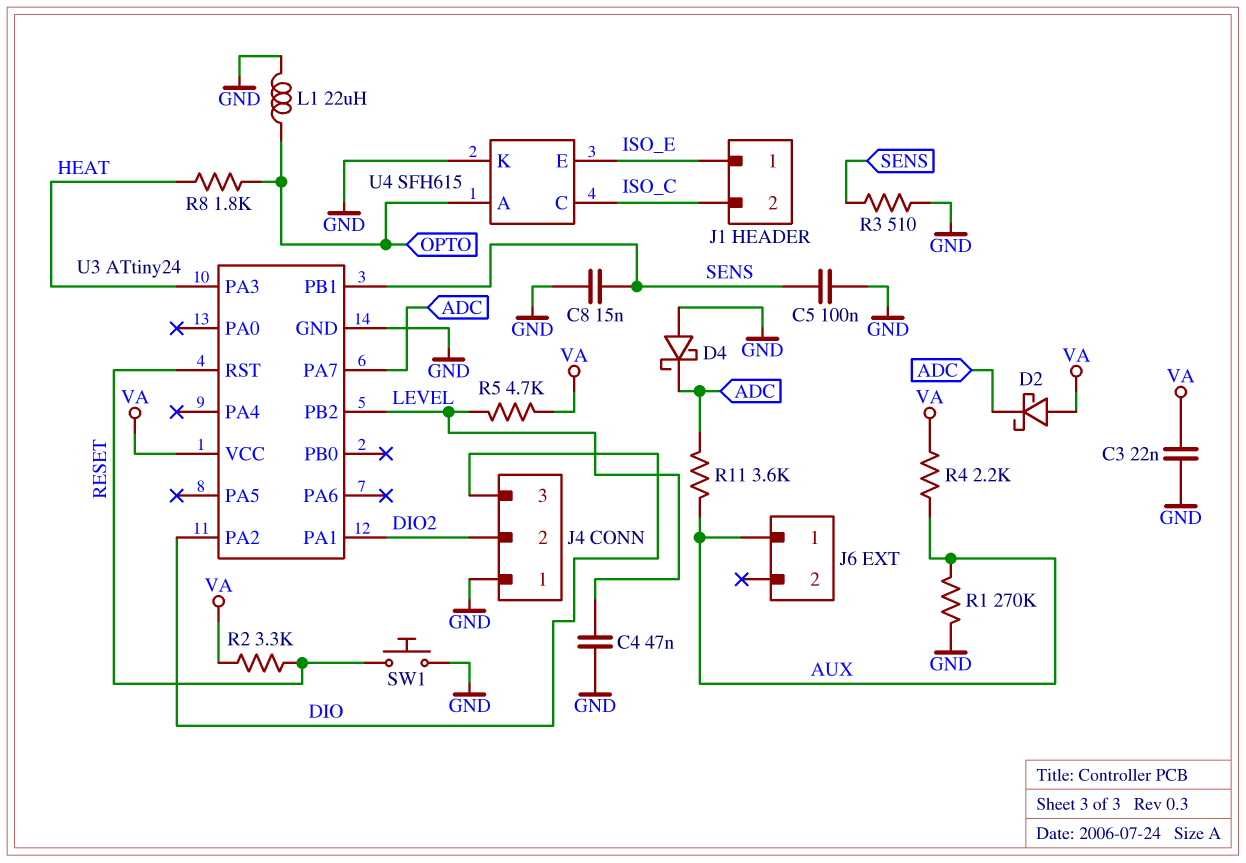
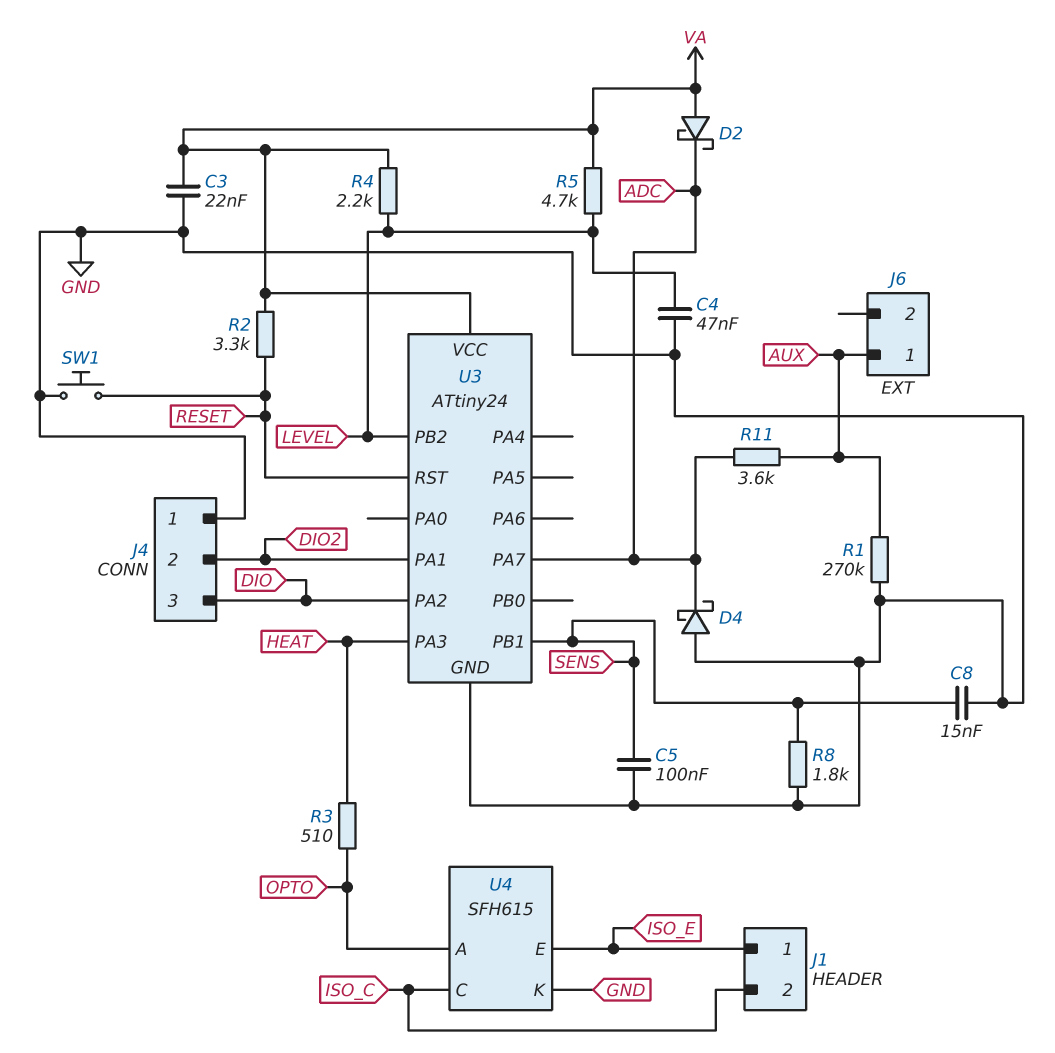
L1: 22uH (GND, OPTO) -> none
R3: 510 (GND, SENS) -> 510 (HEAT, OPTO)
R4: 2.2k (AUX, VA) -> 2.2k (LEVEL, VA)
R8: 1.8k (HEAT, OPTO) -> 1.8k (GND, SENS)

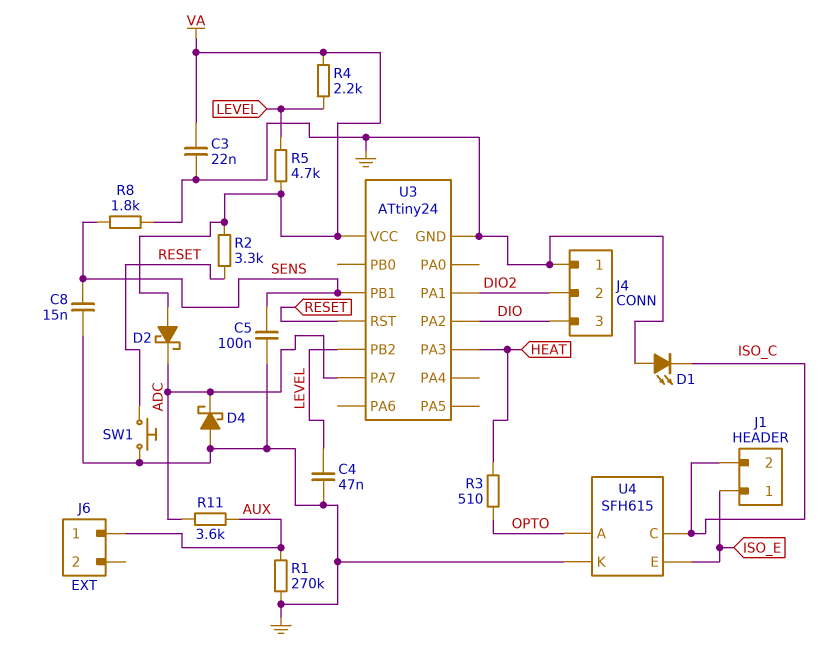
D1: none -> LED (A GND, K ISO_C)

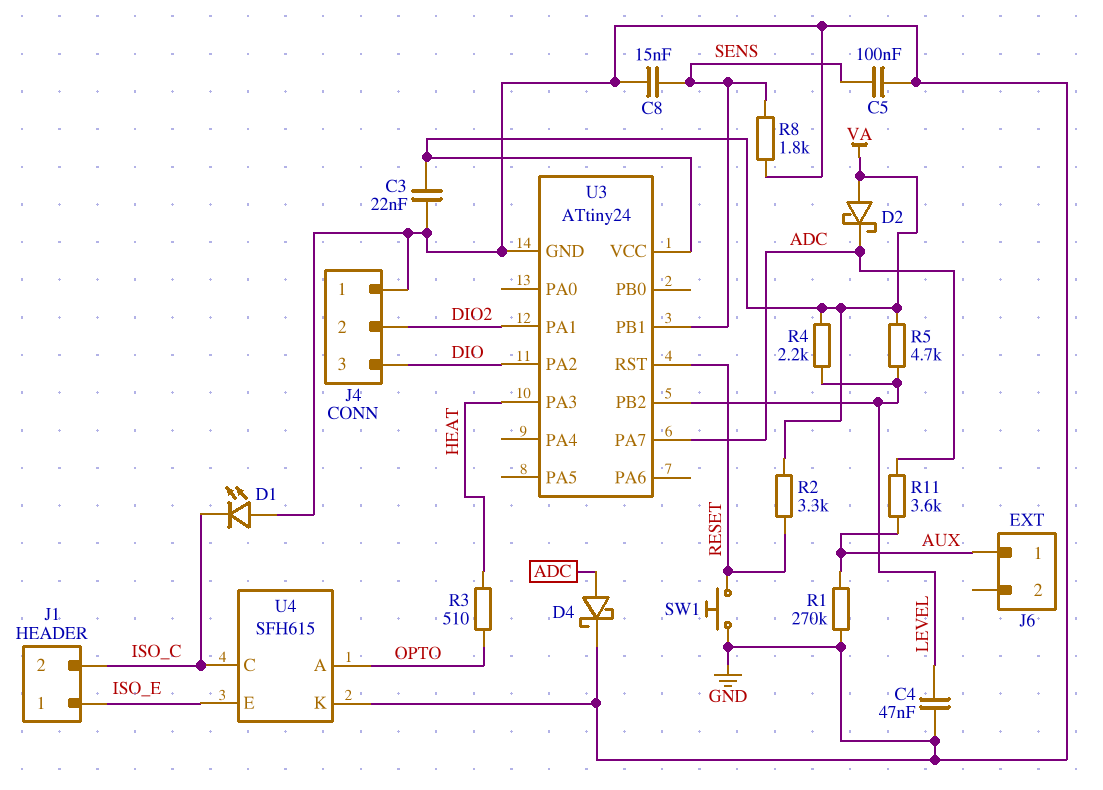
D4: schottky (A GND, K ADC) -> schottky (A ADC, K GND)

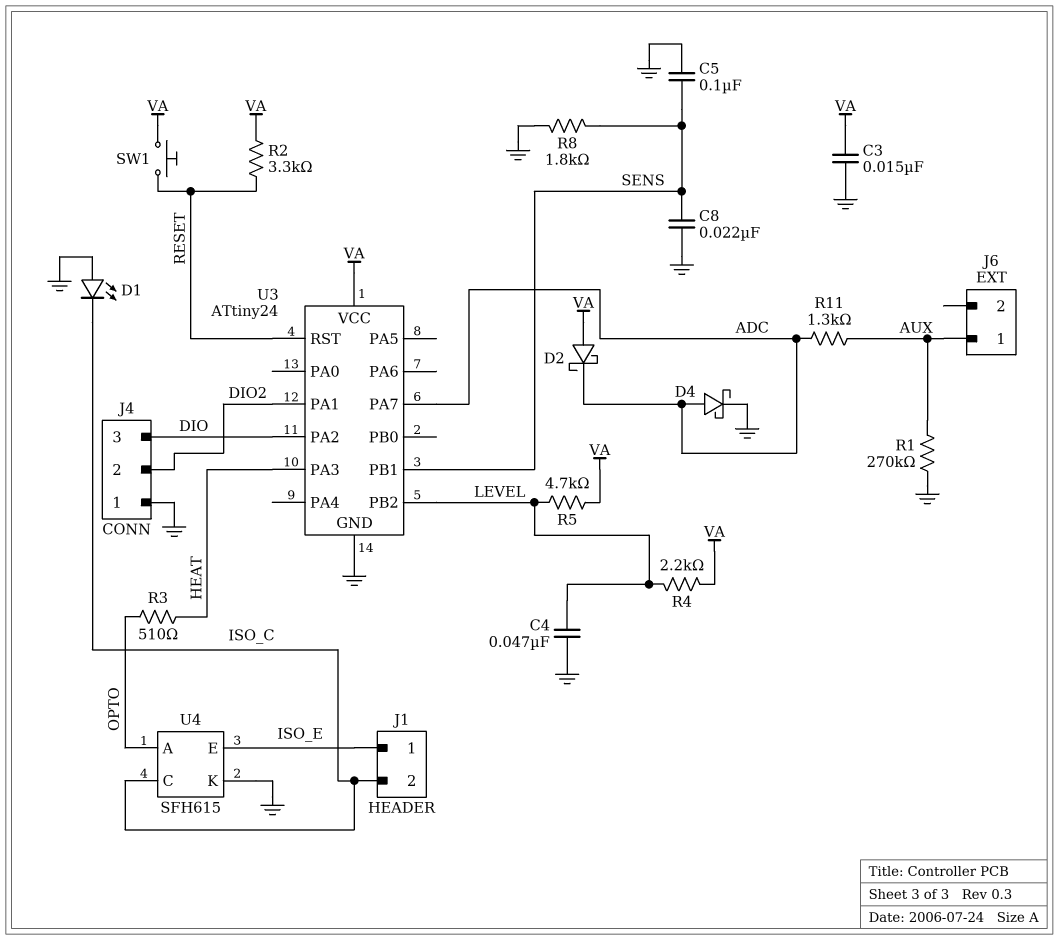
C3: 22nF (GND, VA) -> 15nF (GND, VA)
C8: 15nF (GND, SENS) -> 22nF (GND, SENS)
R11: 3.6k (ADC, AUX) -> 1.3k (ADC, AUX)
SW1: button (GND, RESET) -> button (RESET, VA)

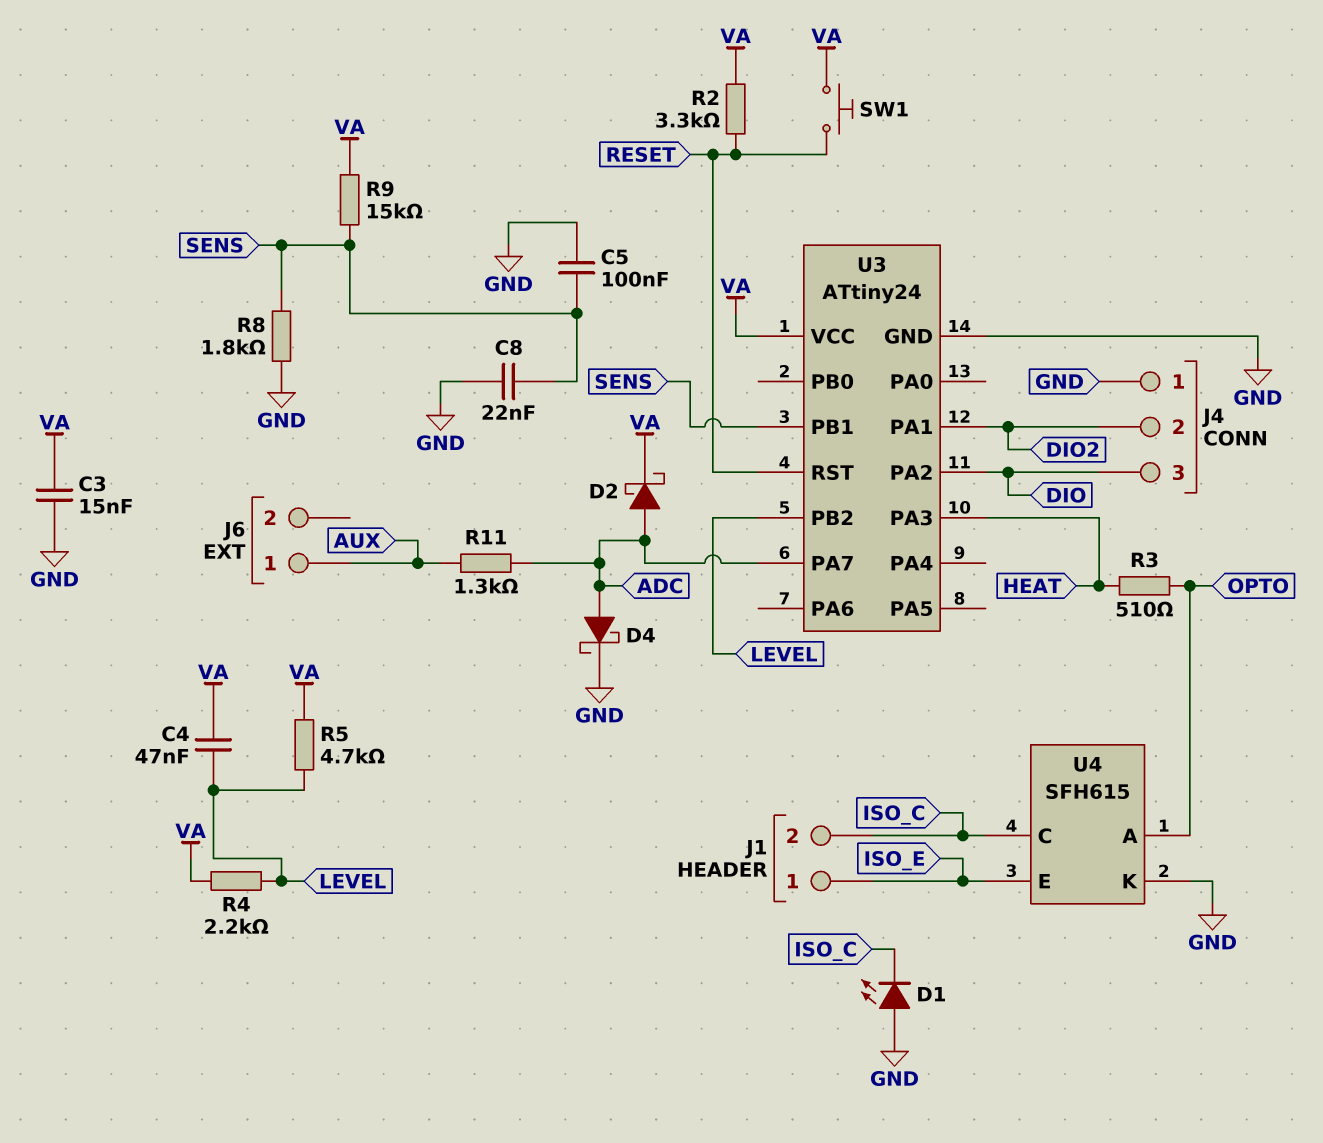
C4: 47nF (GND, LEVEL) -> 47nF (LEVEL, VA)
D2: schottky (A VA, K ADC) -> schottky (A ADC, K VA)
R1: 270k (AUX, GND) -> none
R9: none -> 15k (SENS, VA)

